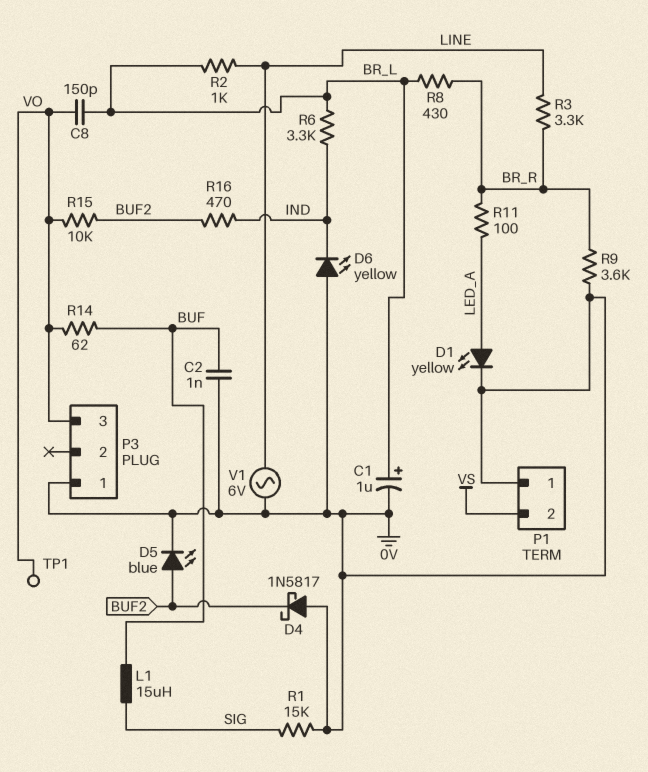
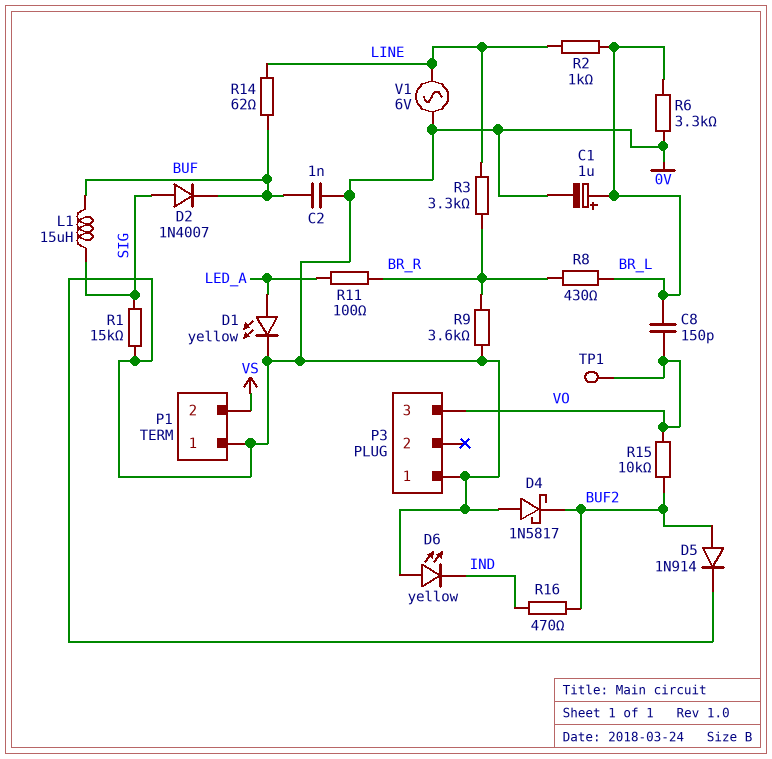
D2: none -> diode 1N4007 (A SIG, K BUF)
D5: LED blue (A BUF2, K 0V) -> diode 1N914 (A BUF2, K 0V)
R6: 3.3k (BR_L, IND) -> 3.3k (0V, BR_L)
R14: 62 (BUF, VO) -> 62 (BUF, LINE)

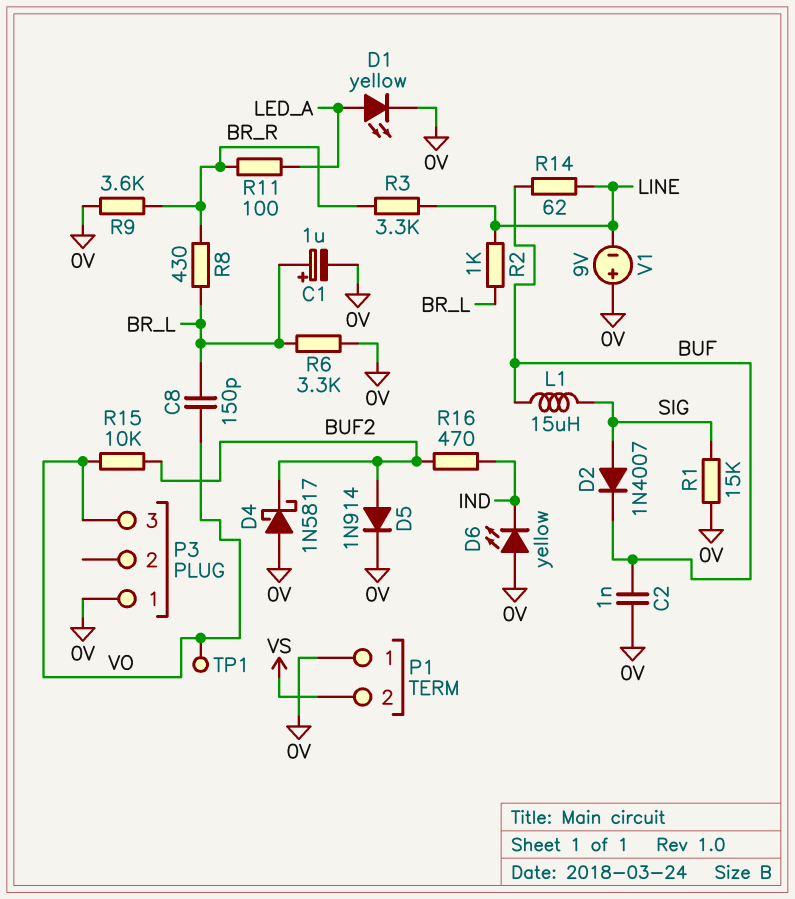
V1: AC 6V (0V, LINE) -> 9V (plus 0V, minus LINE)

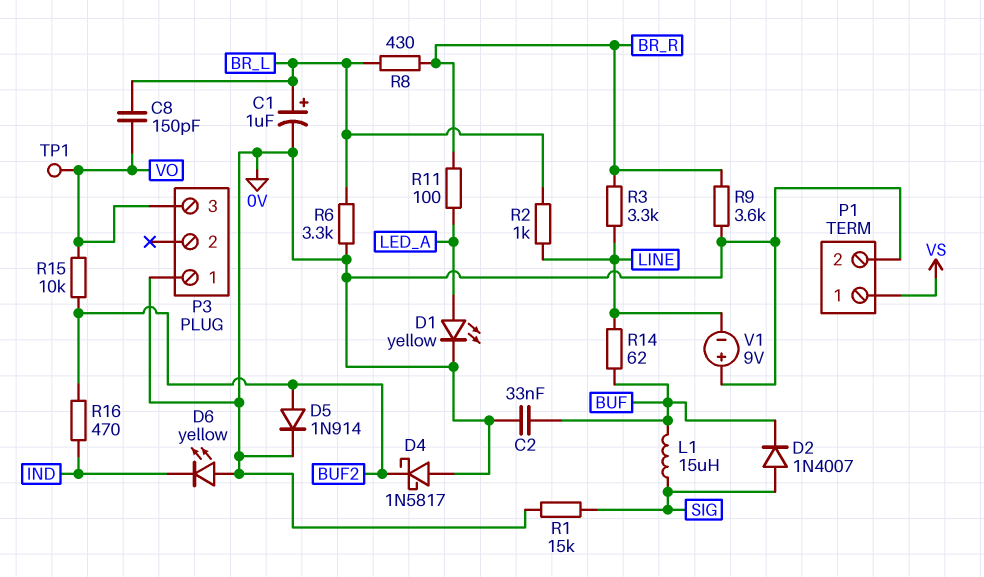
C2: 1nF (0V, BUF) -> 33nF (0V, BUF)
P1 pin 1: 0V -> VS
P1 pin 2: VS -> 0V

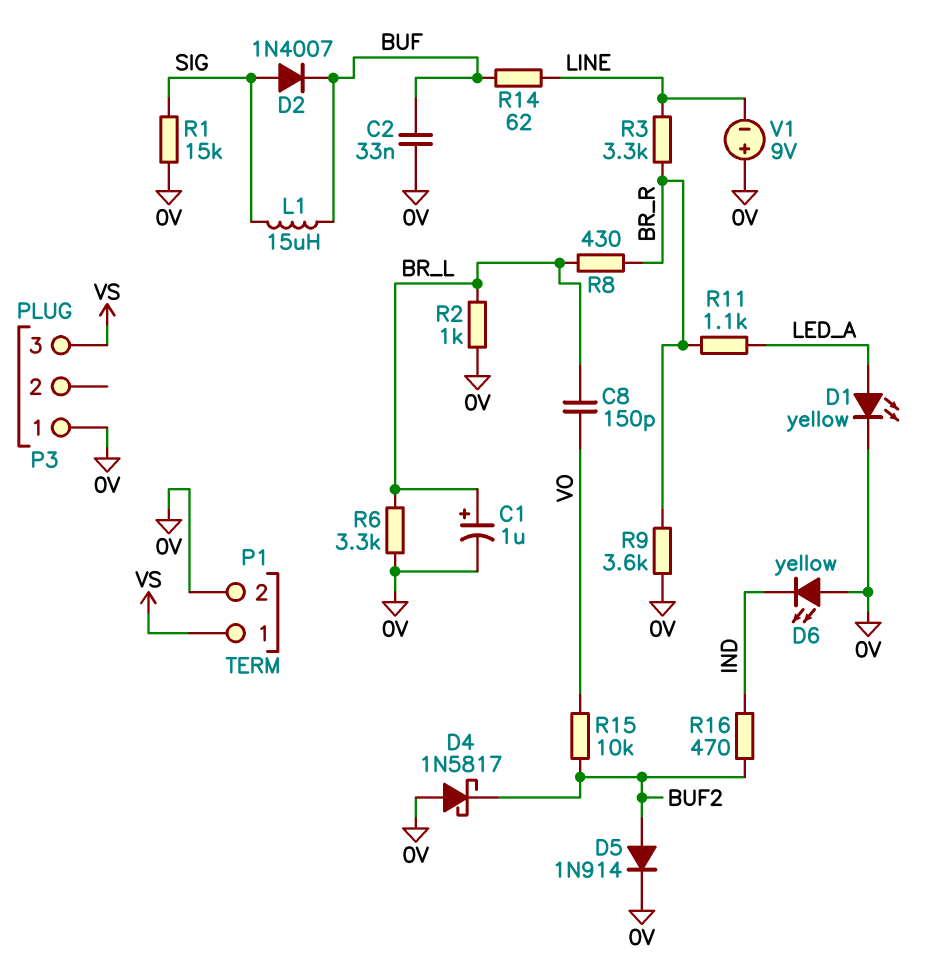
P3 pin 3: VO -> VS
R2: 1k (BR_L, LINE) -> 1k (0V, BR_L)
R11: 100 (BR_R, LED_A) -> 1.1k (BR_R, LED_A)
TP1: test point (VO) -> none

